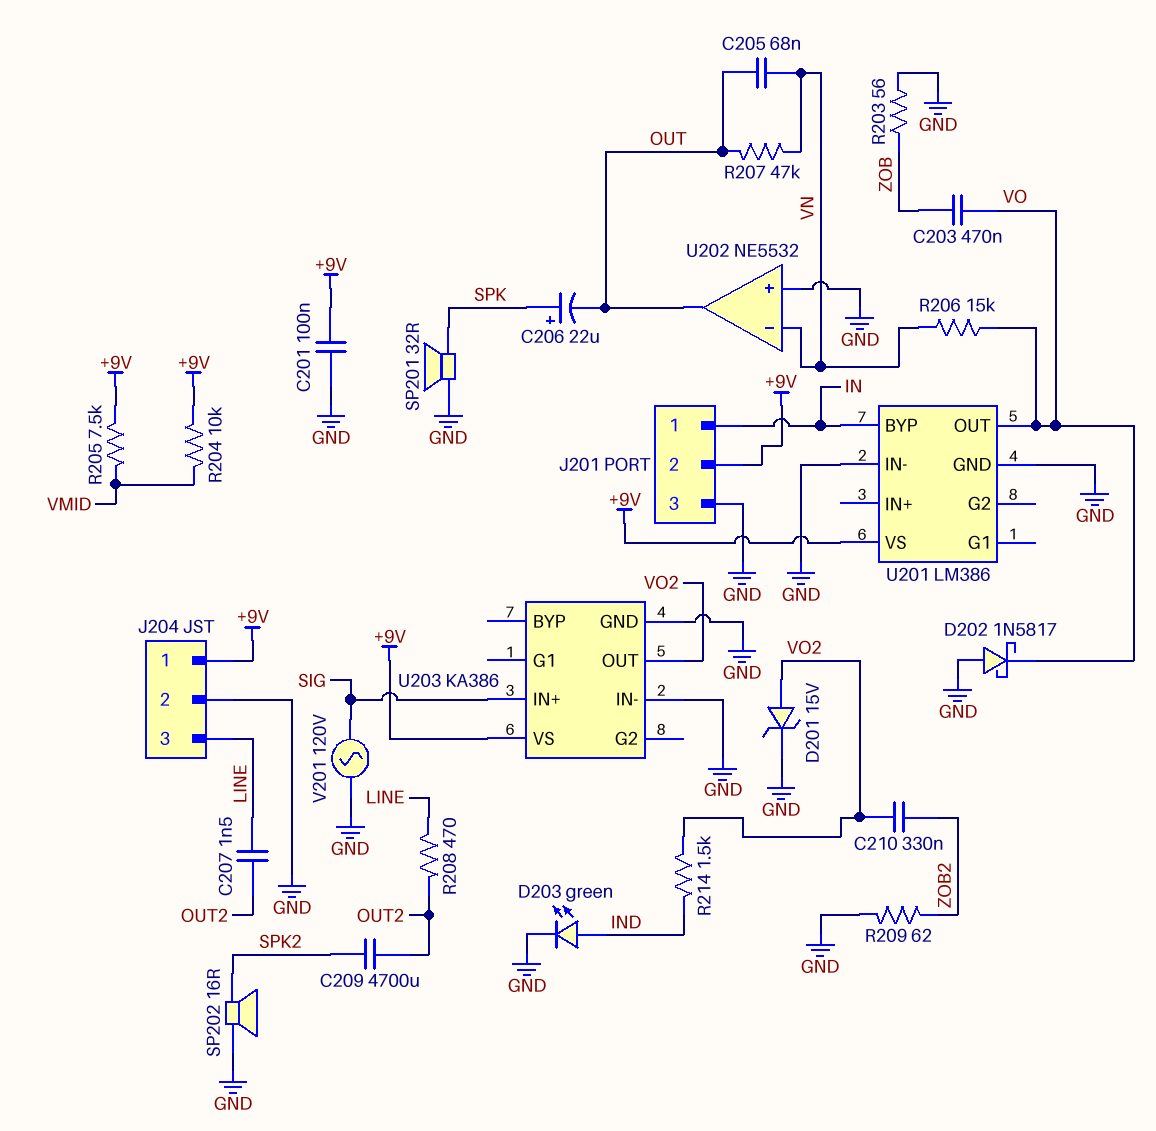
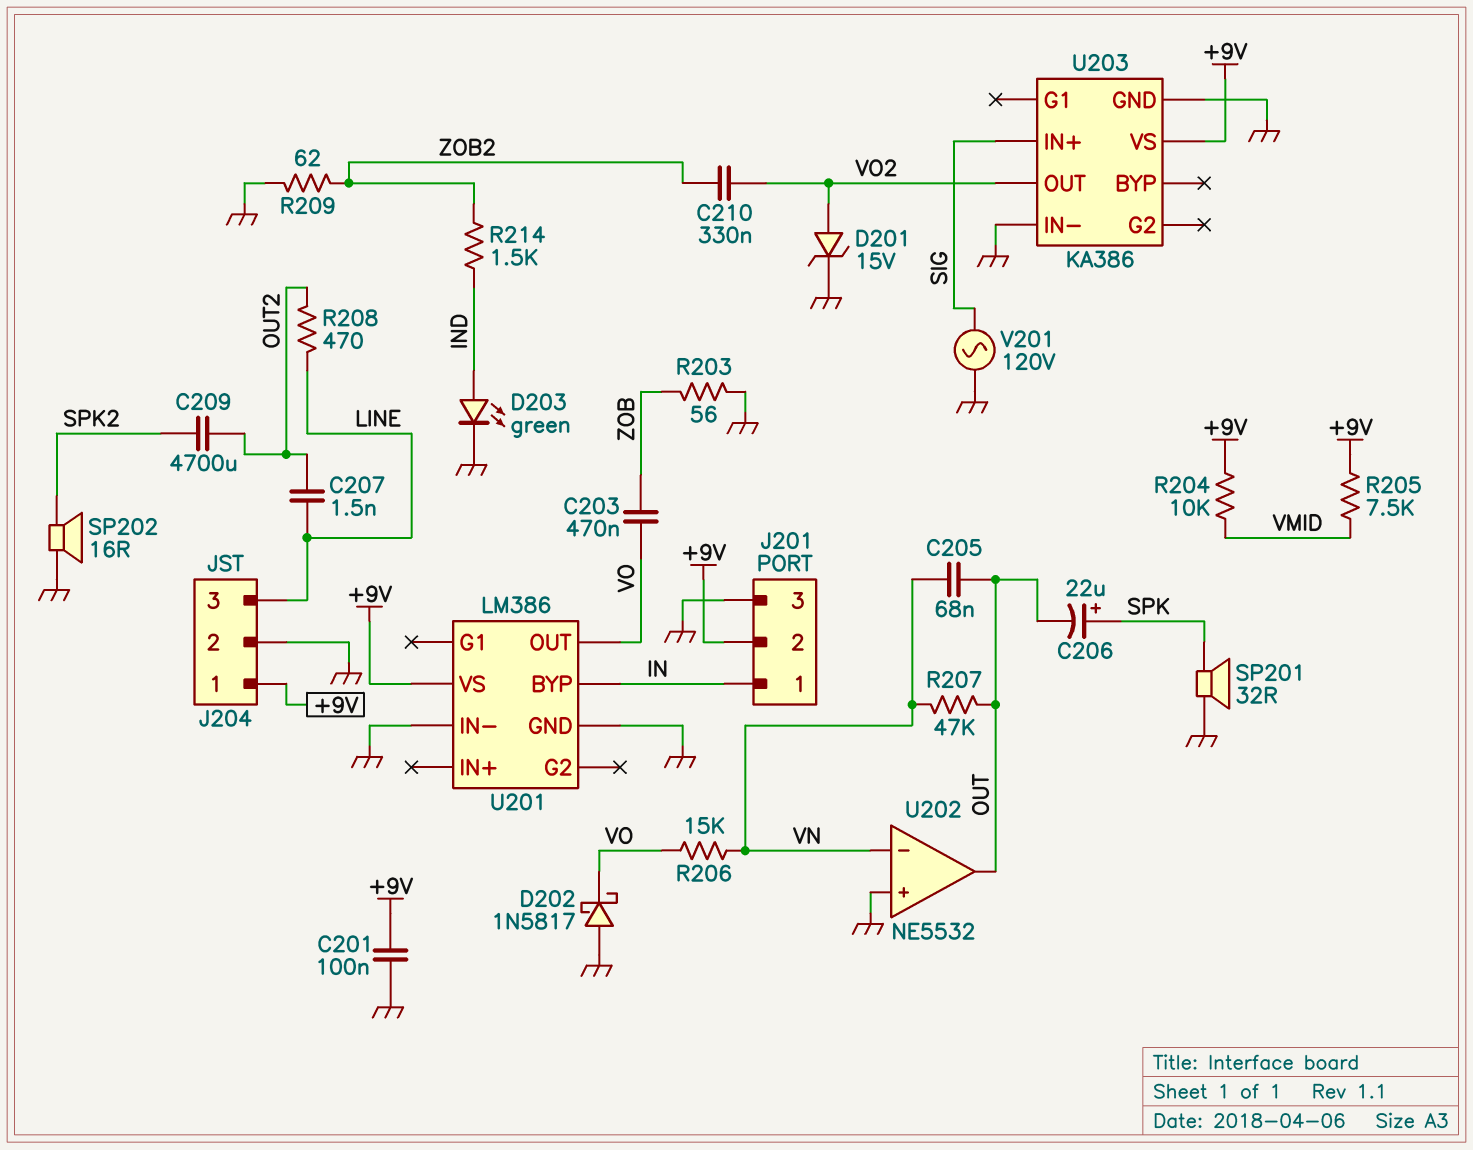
R214: 1.5k (IND, VO2) -> 1.5k (IND, ZOB2)

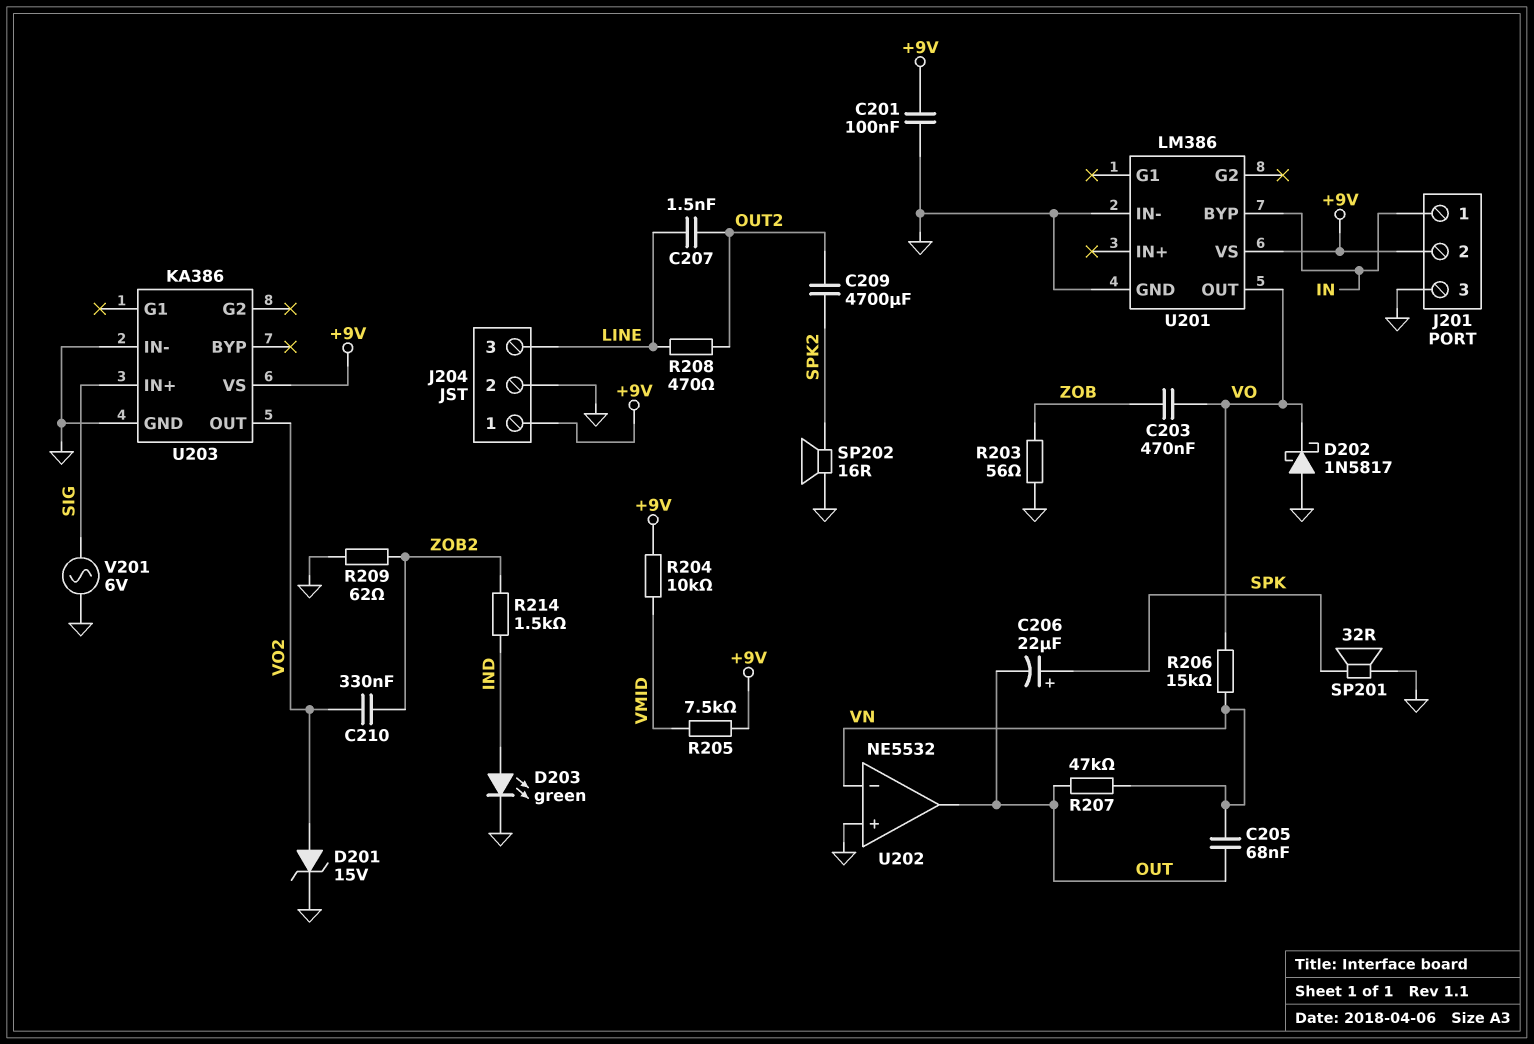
V201: AC 120V (GND, SIG) -> AC 6V (GND, SIG)

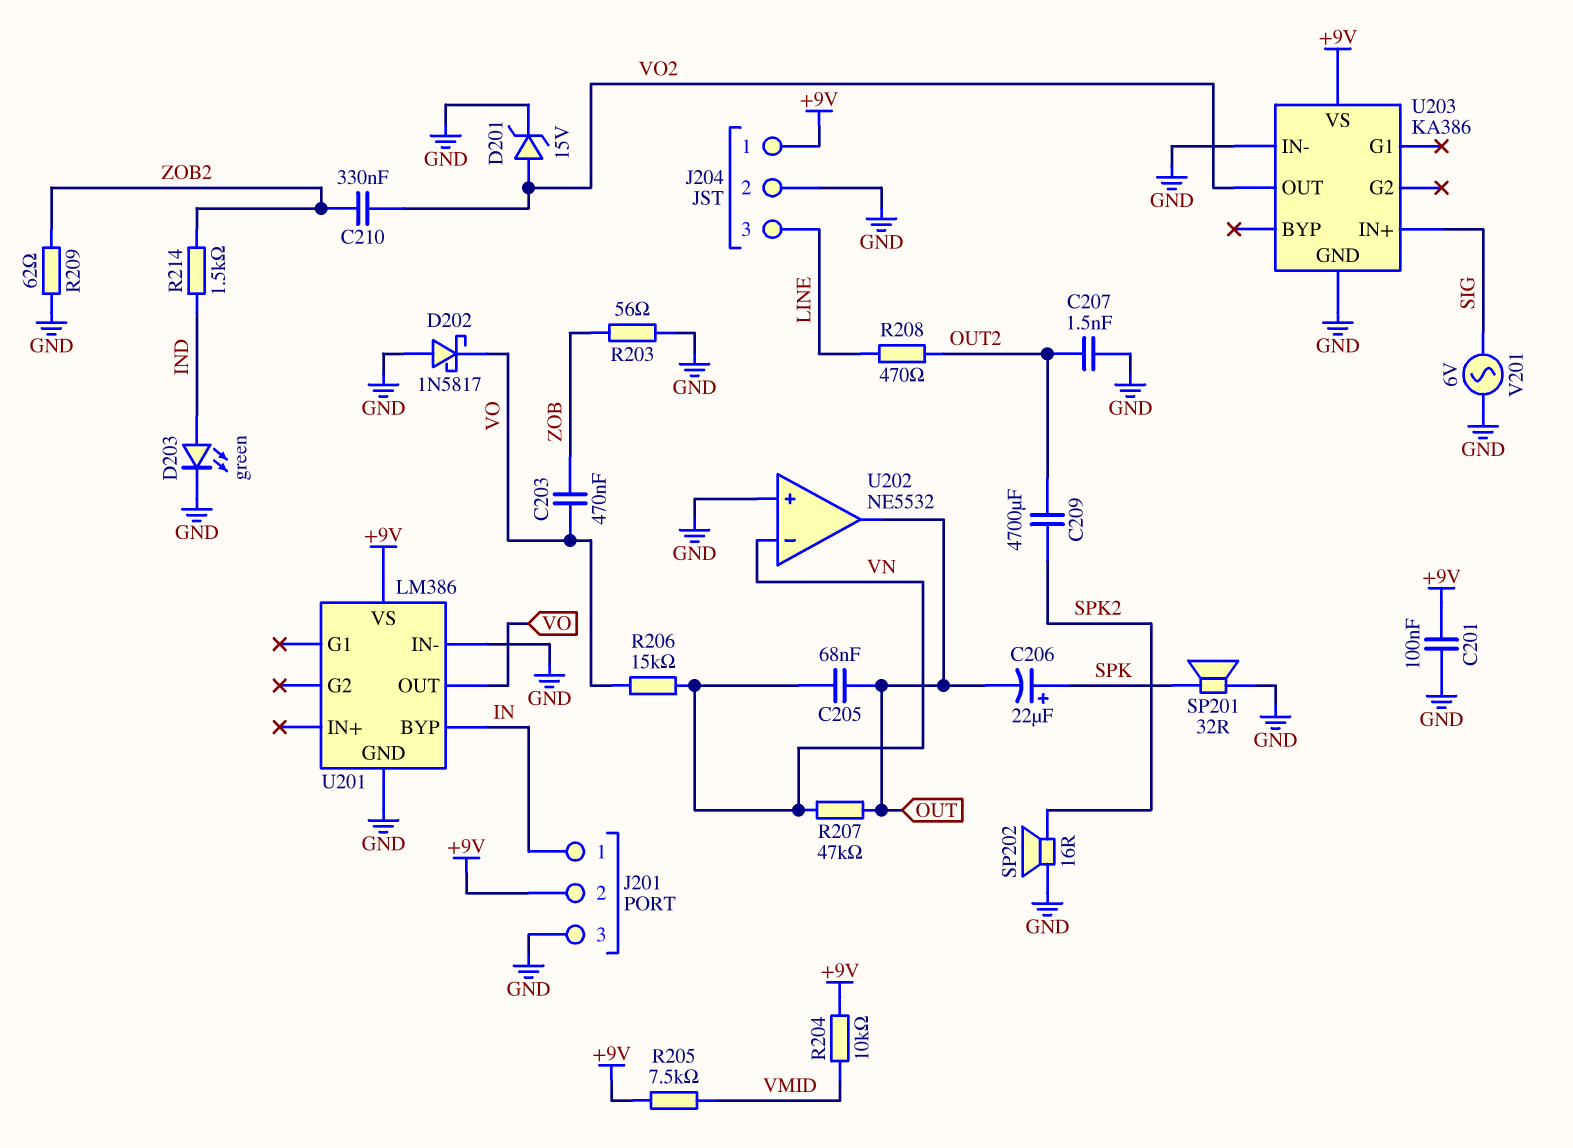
C207: 1.5nF (LINE, OUT2) -> 1.5nF (GND, OUT2)

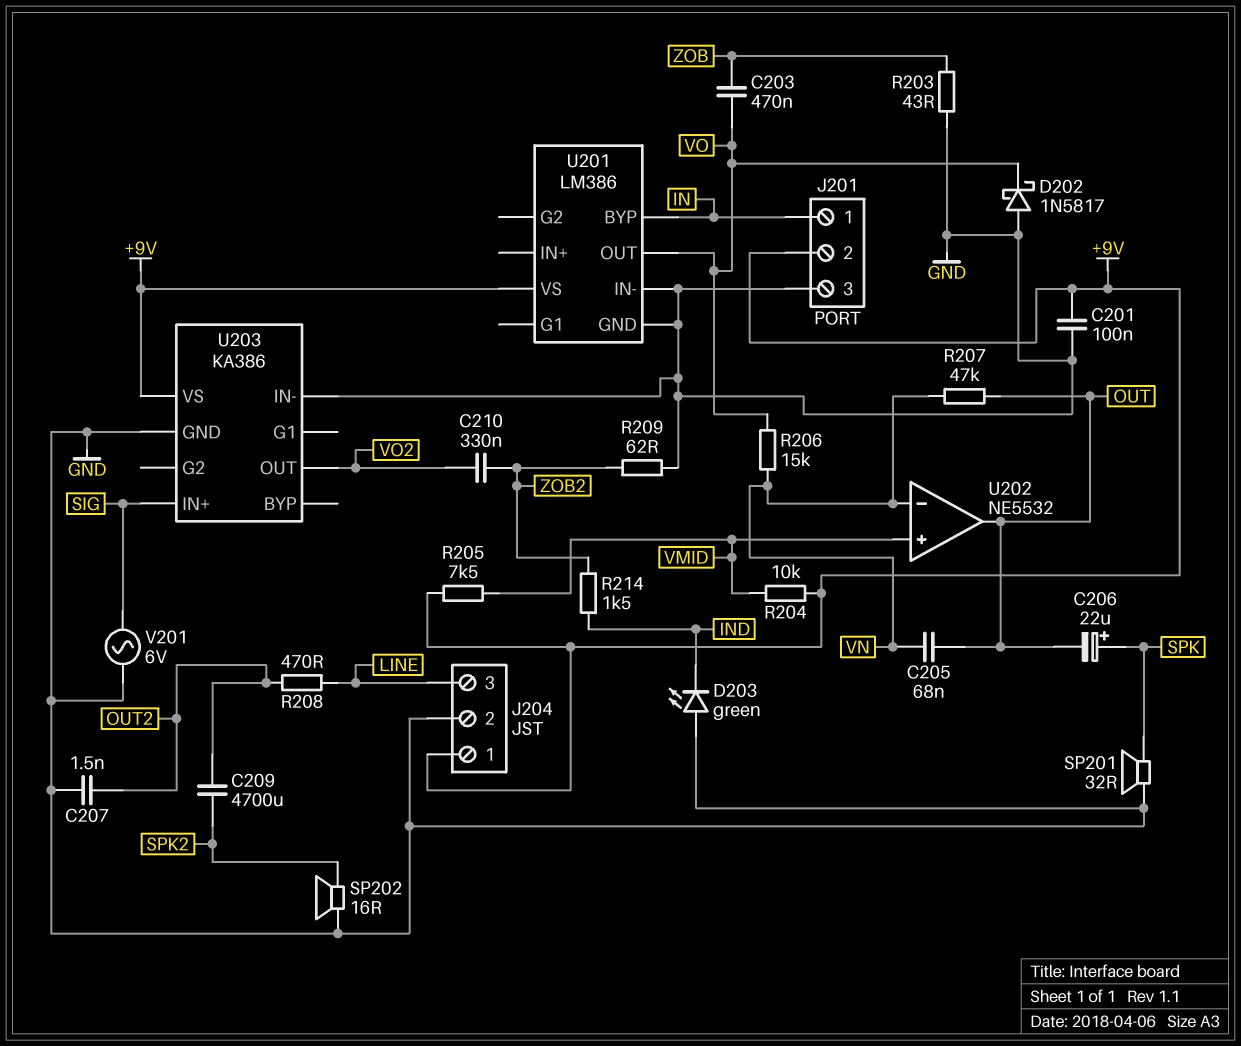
D201: zener 15V (A VO2, K GND) -> none
D203: LED green (A IND, K GND) -> LED green (A GND, K IND)
R203: 56 (GND, ZOB) -> 43 (GND, ZOB)
U202 pin in+: GND -> VMID

